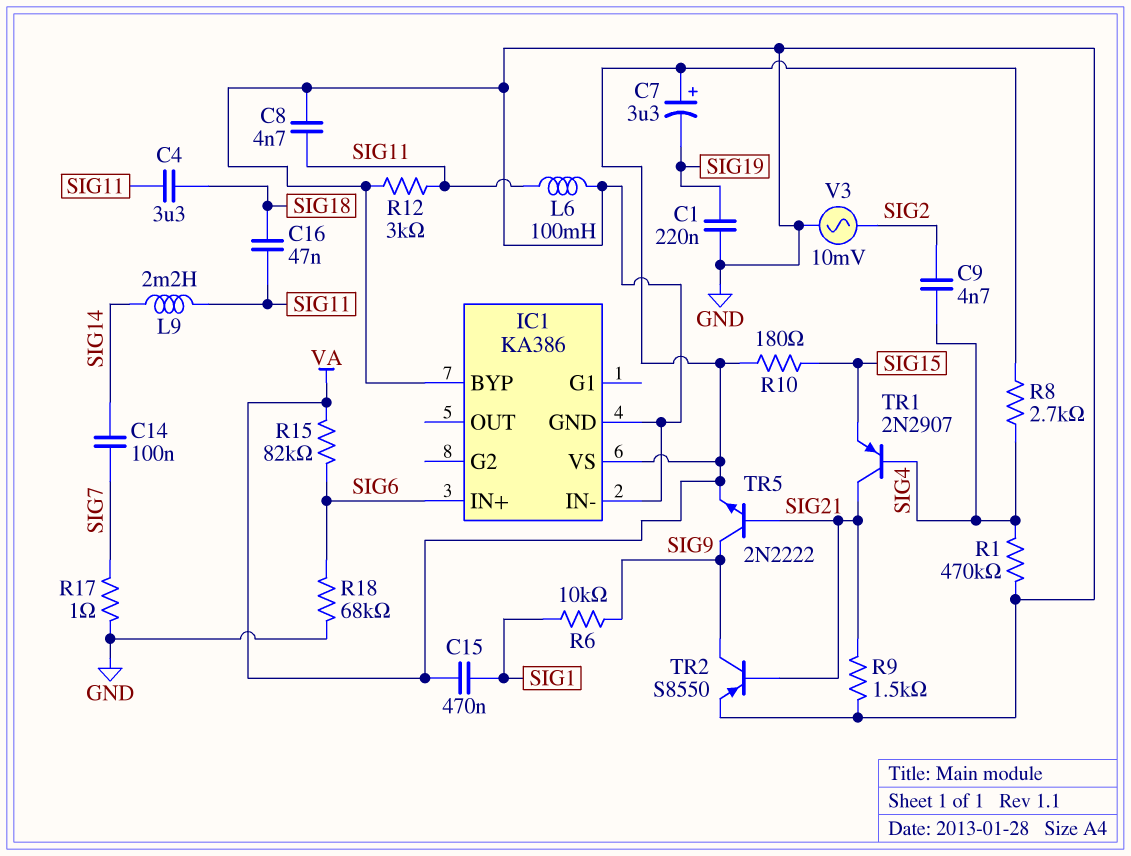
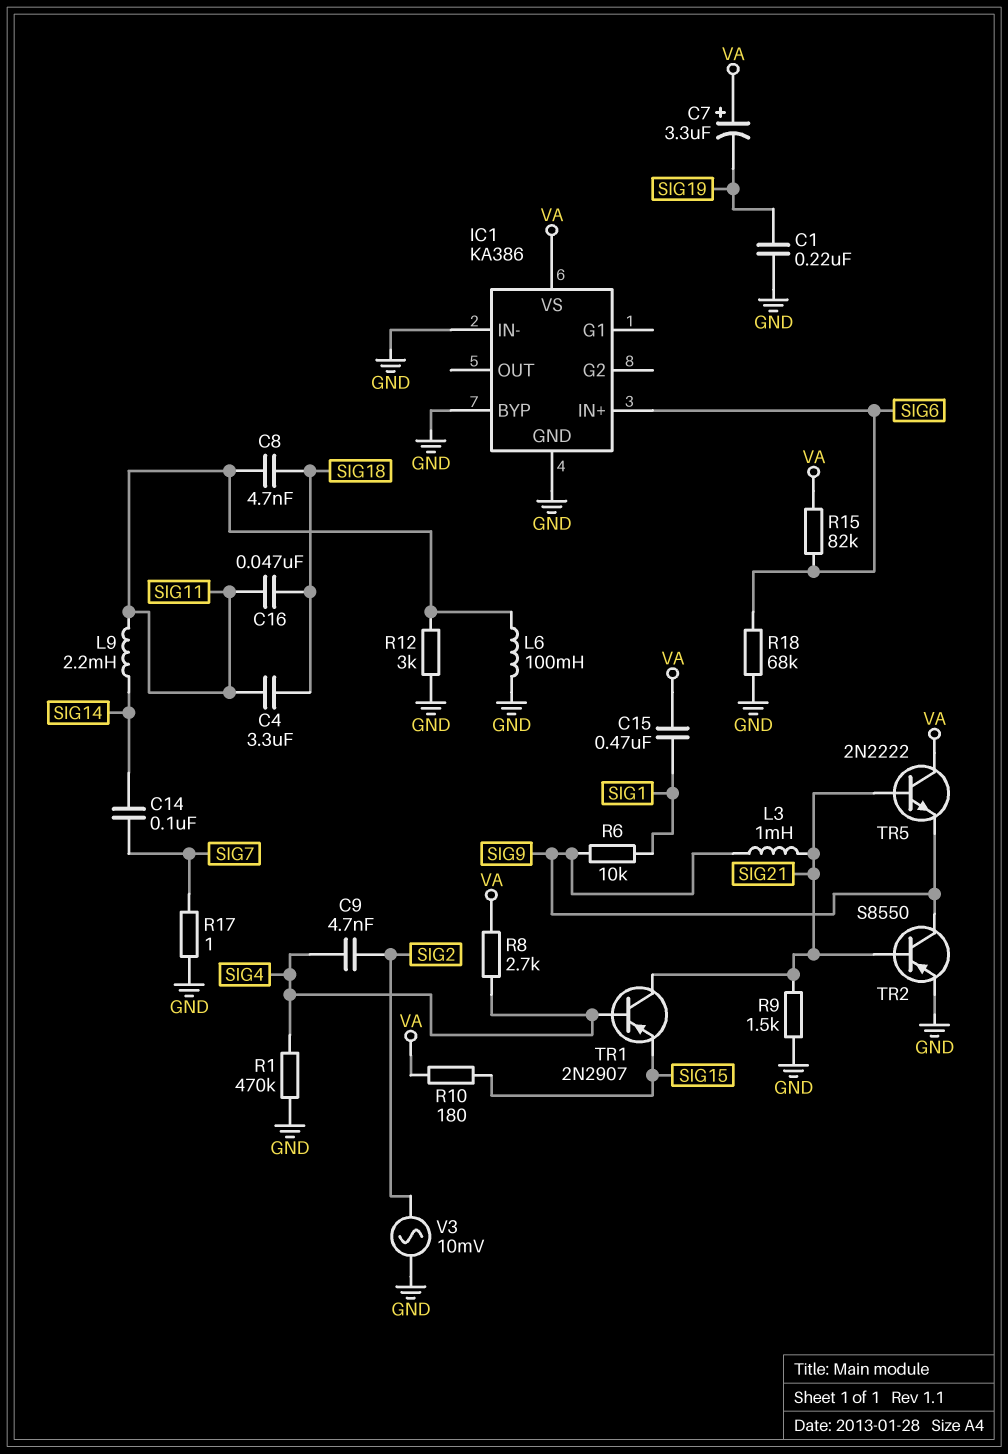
C8: 4.7nF (GND, SIG11) -> 4.7nF (SIG11, SIG18)
L3: none -> 1mH (SIG9, SIG21)
TR5: NPN 2N2222 (B SIG21, C SIG9, E VA) -> NPN 2N2222 (B SIG21, C VA, E SIG9)

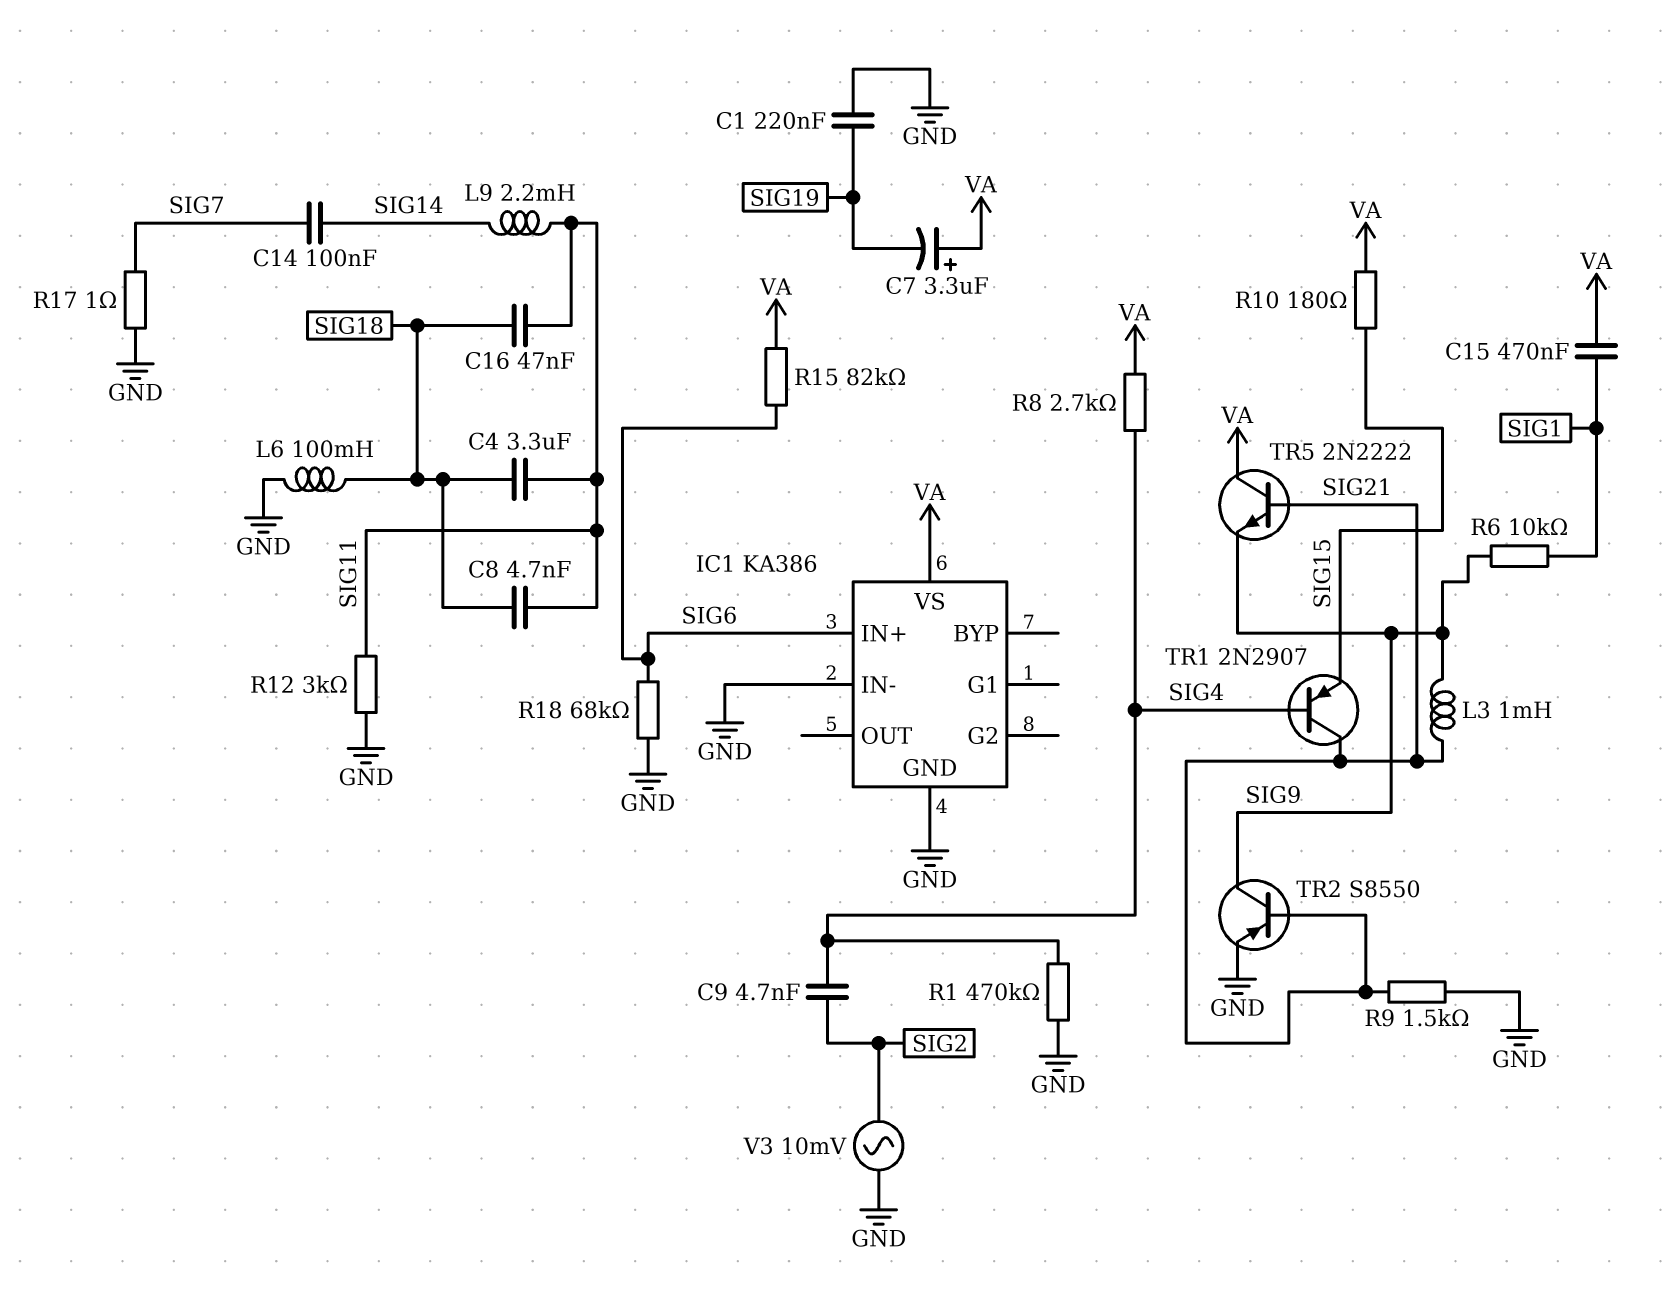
IC1 pin BYP: GND -> none
L6: 100mH (GND, SIG11) -> 100mH (GND, SIG18)

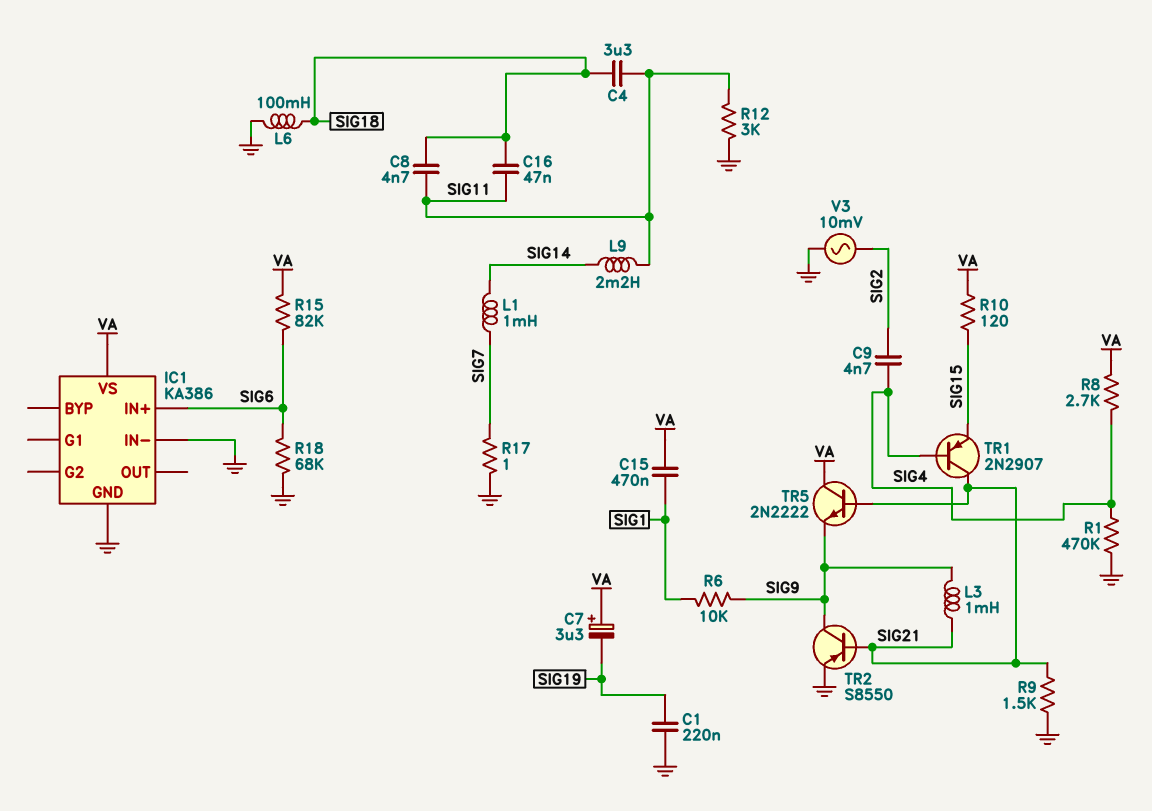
C14: 100nF (SIG7, SIG14) -> none
L1: none -> 1mH (SIG7, SIG14)
R10: 180 (SIG15, VA) -> 120 (SIG15, VA)

